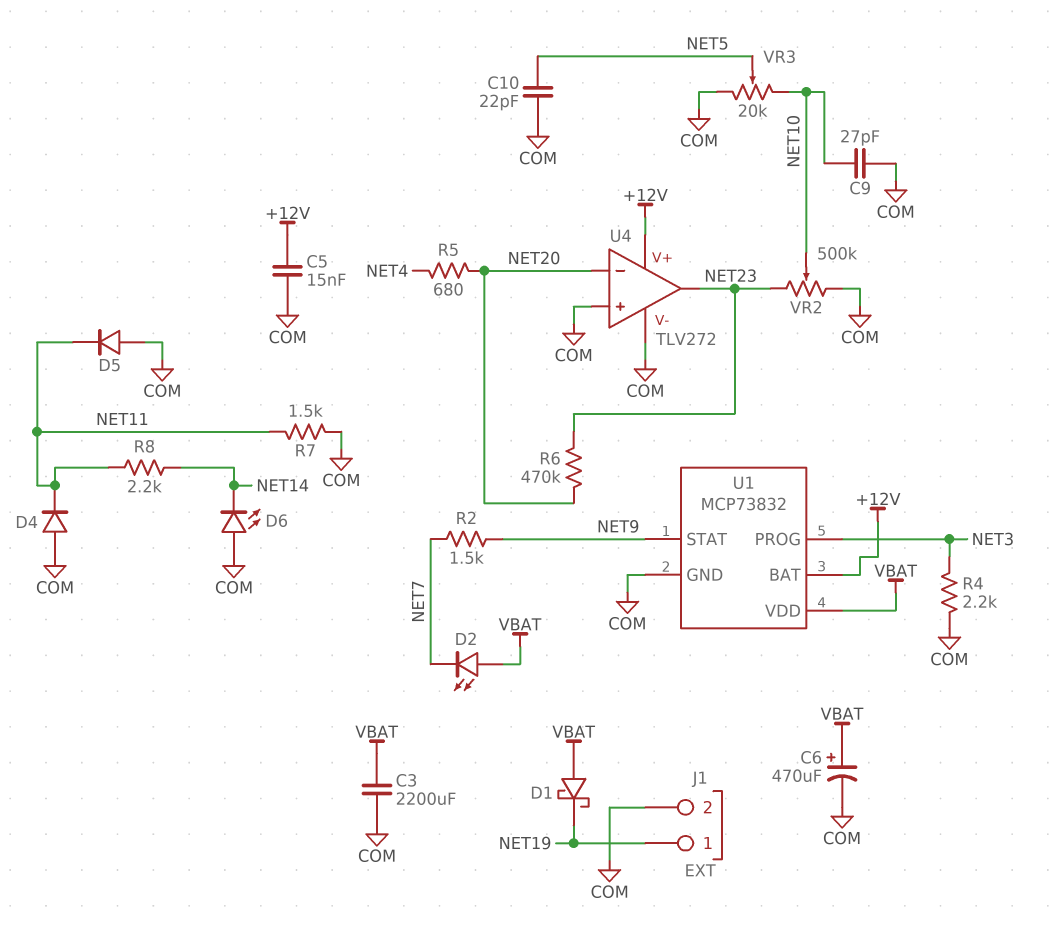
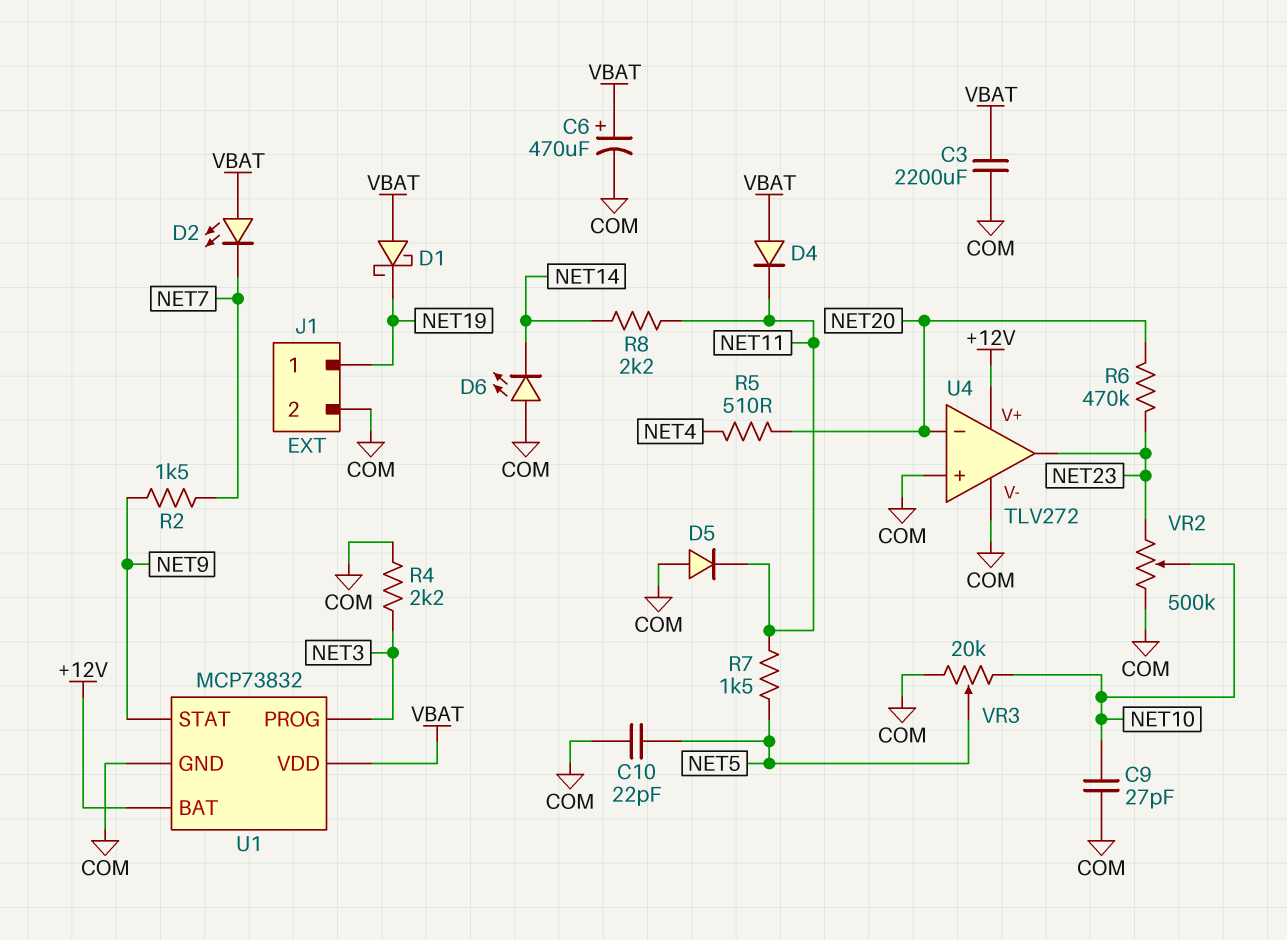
C5: 15nF (+12V, COM) -> none
D4: diode (A COM, K NET11) -> diode (A VBAT, K NET11)
R5: 680 (NET4, NET20) -> 510 (NET4, NET20)
R7: 1.5k (COM, NET11) -> 1.5k (NET5, NET11)

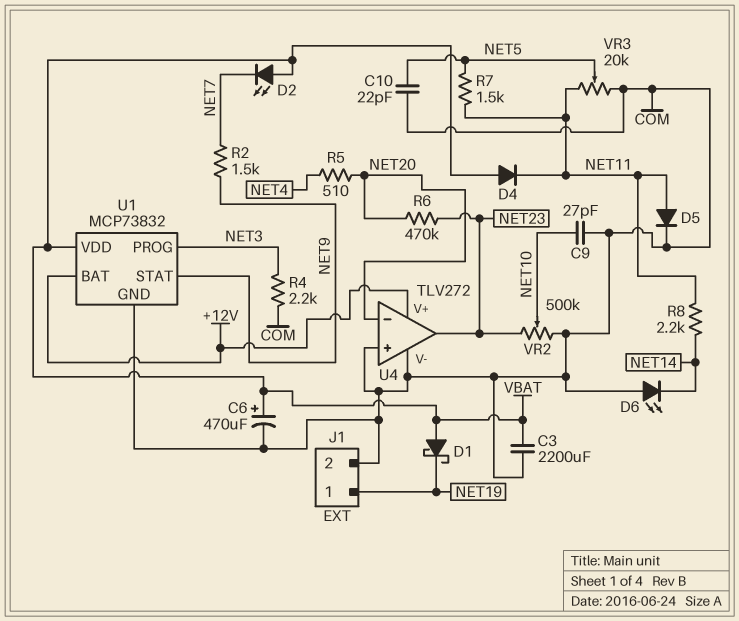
D5: diode (A COM, K NET11) -> diode (A NET11, K COM)
VR3: 20k (COM, NET10, wiper NET5) -> 20k (COM, NET11, wiper NET5)

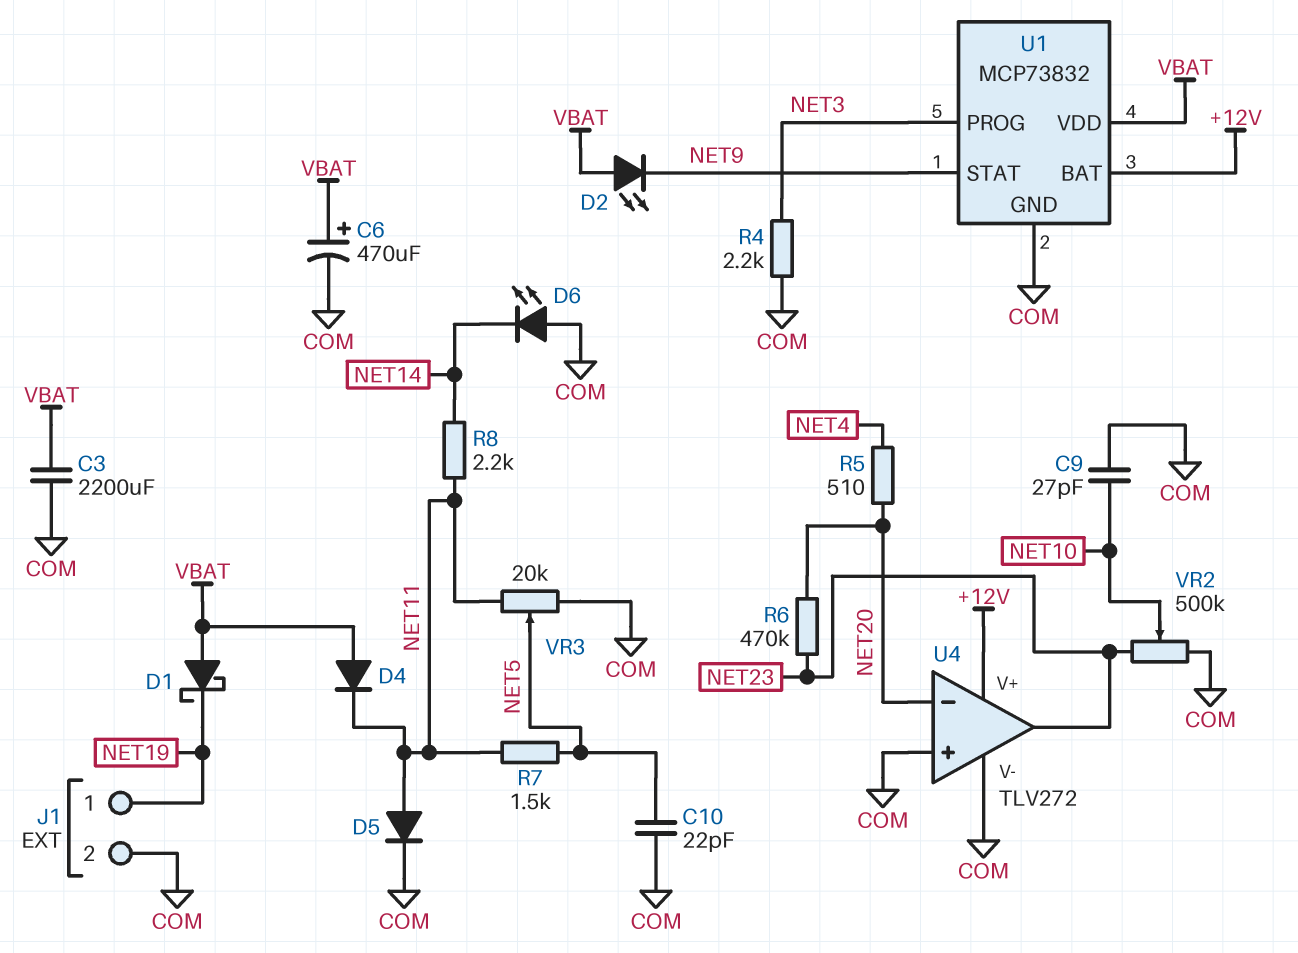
D2: LED (A VBAT, K NET7) -> LED (A VBAT, K NET9)
R2: 1.5k (NET7, NET9) -> none

